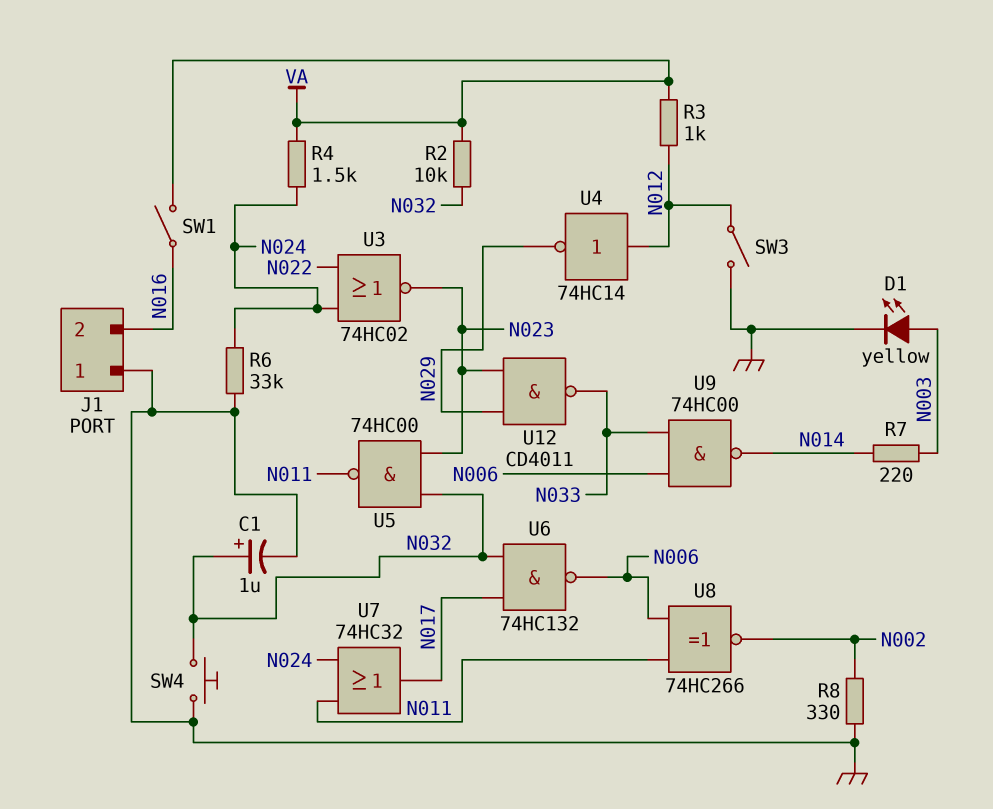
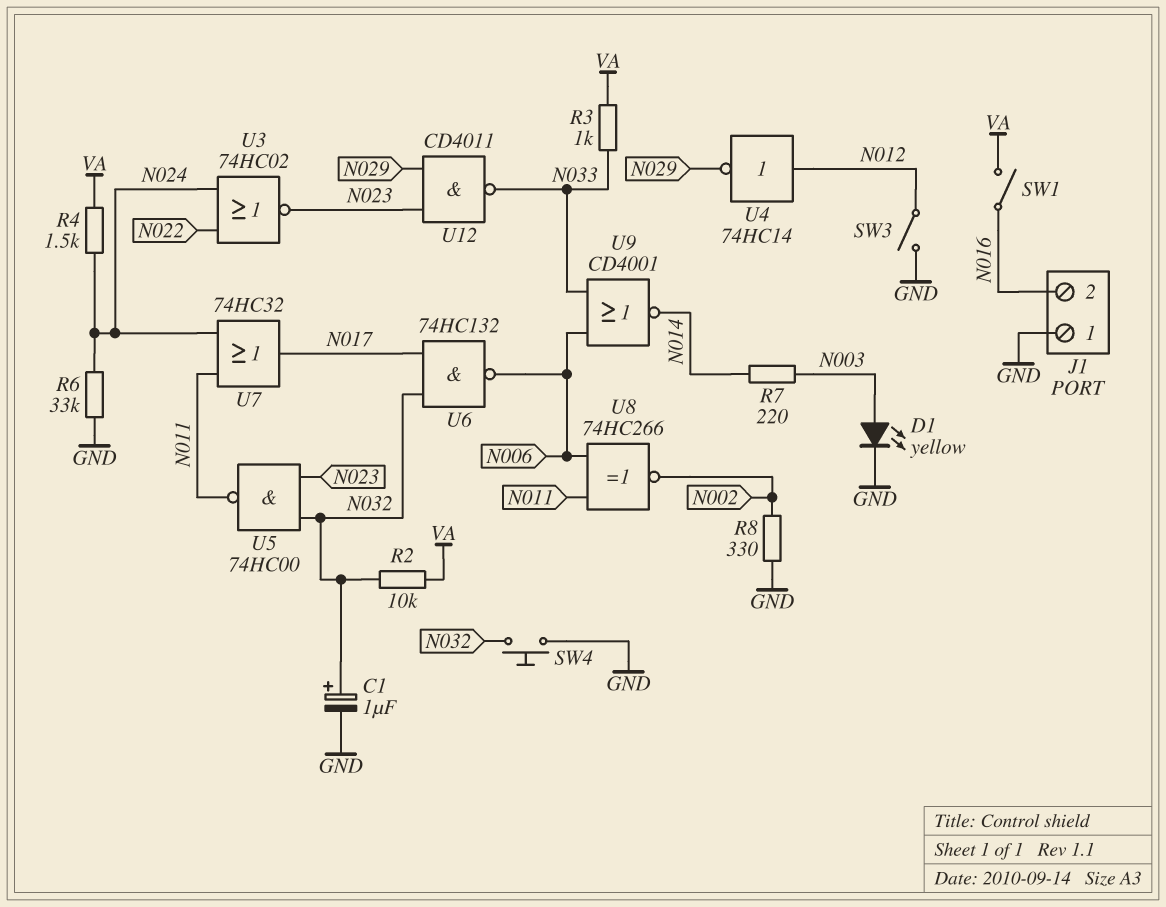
R3: 1k (N012, VA) -> 1k (N033, VA)
U9: NAND 74HC00 (in N006, in N033, out N014) -> NOR CD4001 (in N006, in N033, out N014)

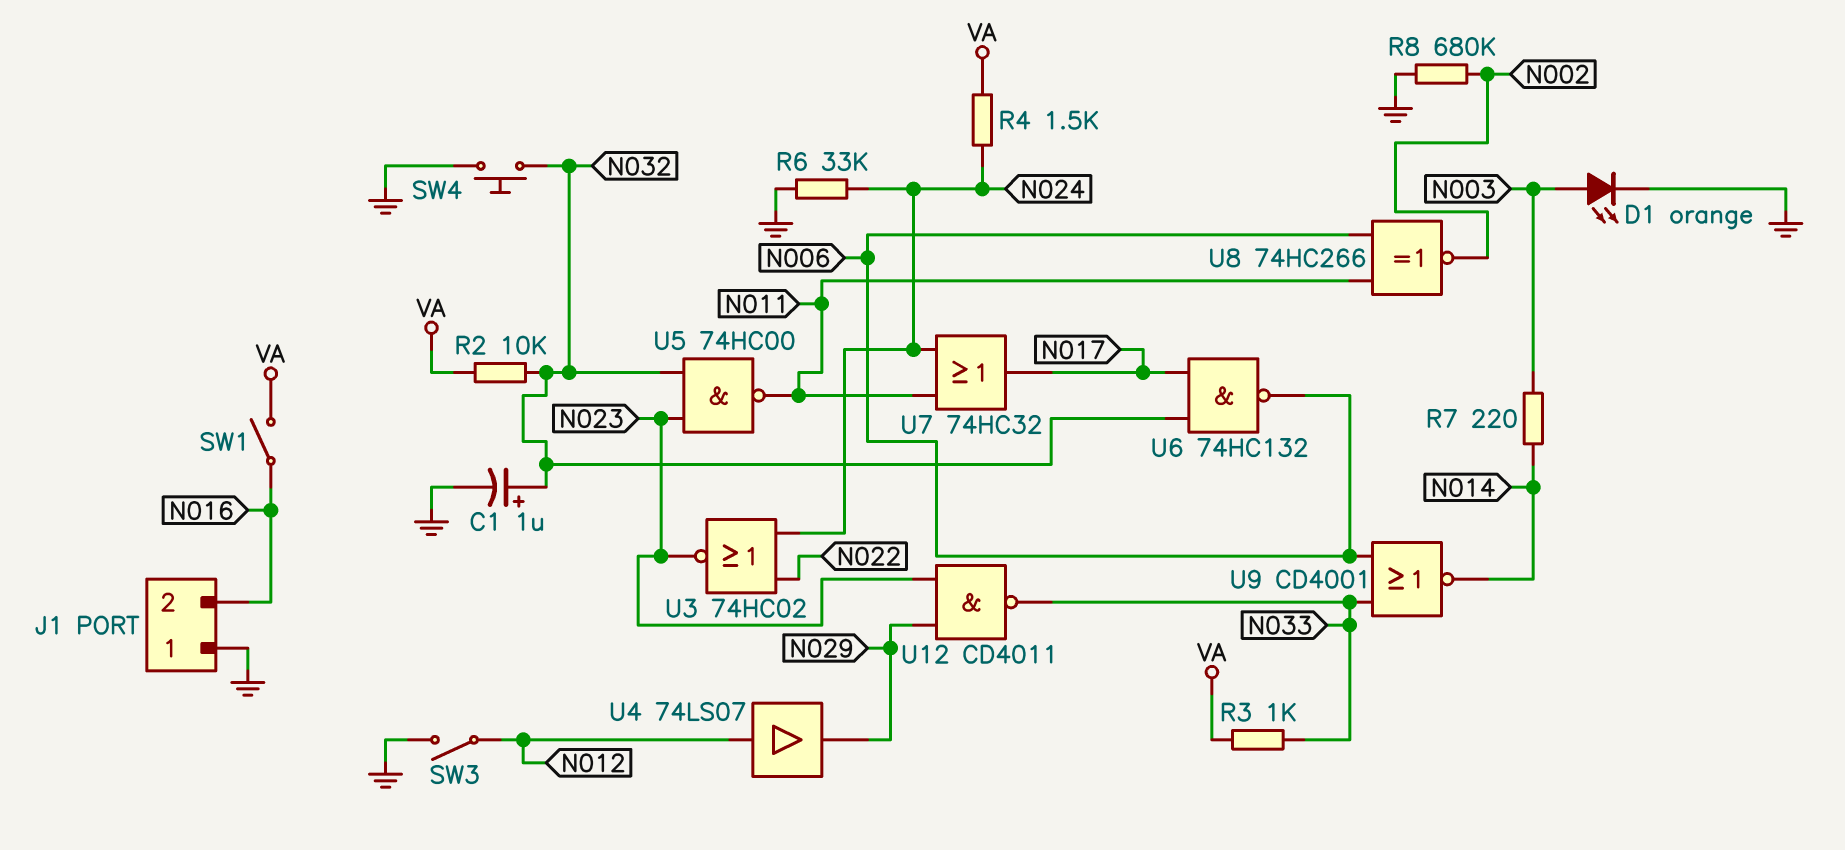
D1: LED yellow (A N003, K GND) -> LED orange (A N003, K GND)
R8: 330 (GND, N002) -> 680k (GND, N002)
U4: NOT 74HC14 (in N012, out N029) -> buffer 74LS07 (in N012, out N029)

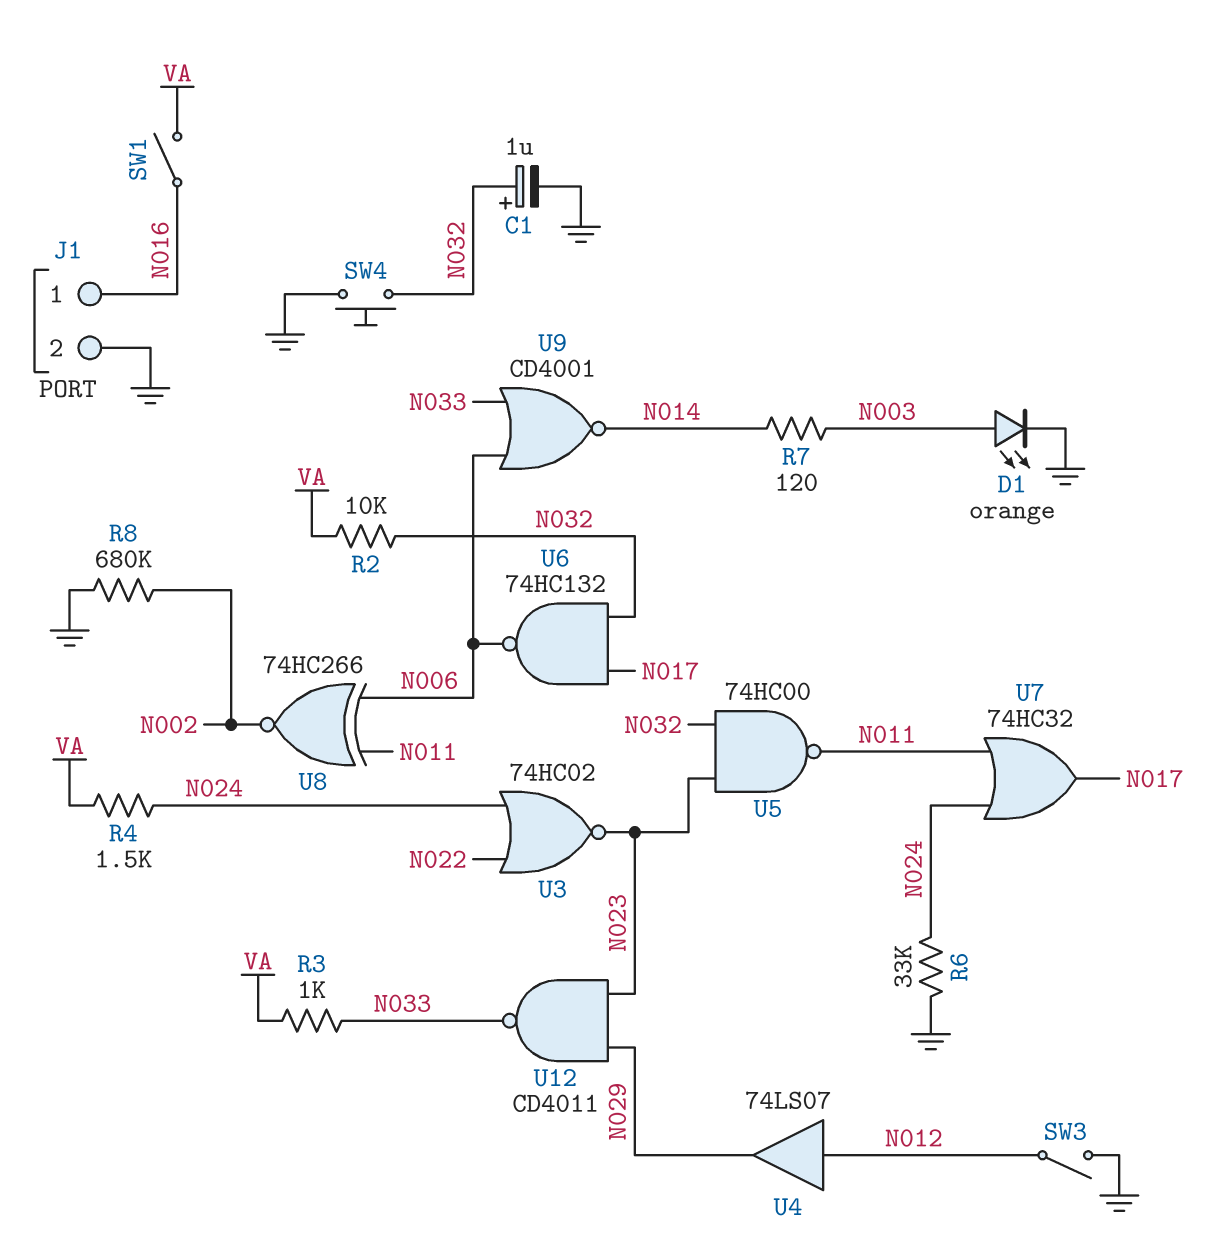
J1 pin 1: GND -> N016
J1 pin 2: N016 -> GND
R7: 220 (N003, N014) -> 120 (N003, N014)

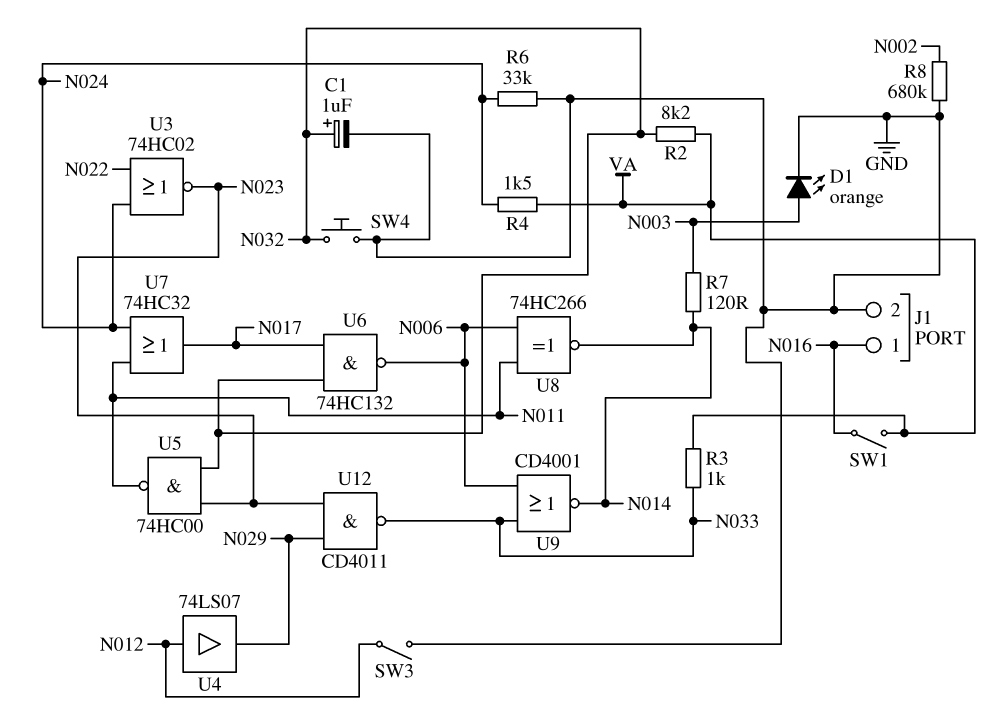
R2: 10k (N032, VA) -> 8.2k (N032, VA)
U8: XNOR 74HC266 (in N006, in N011, out N002) -> XNOR 74HC266 (in N006, in N011, out N014)

